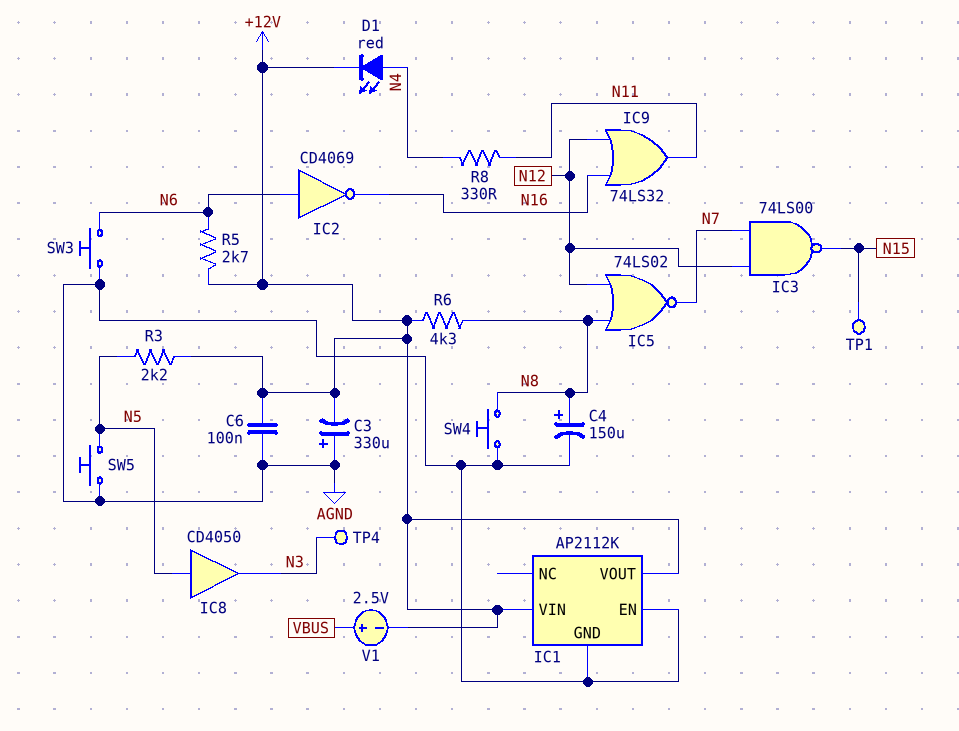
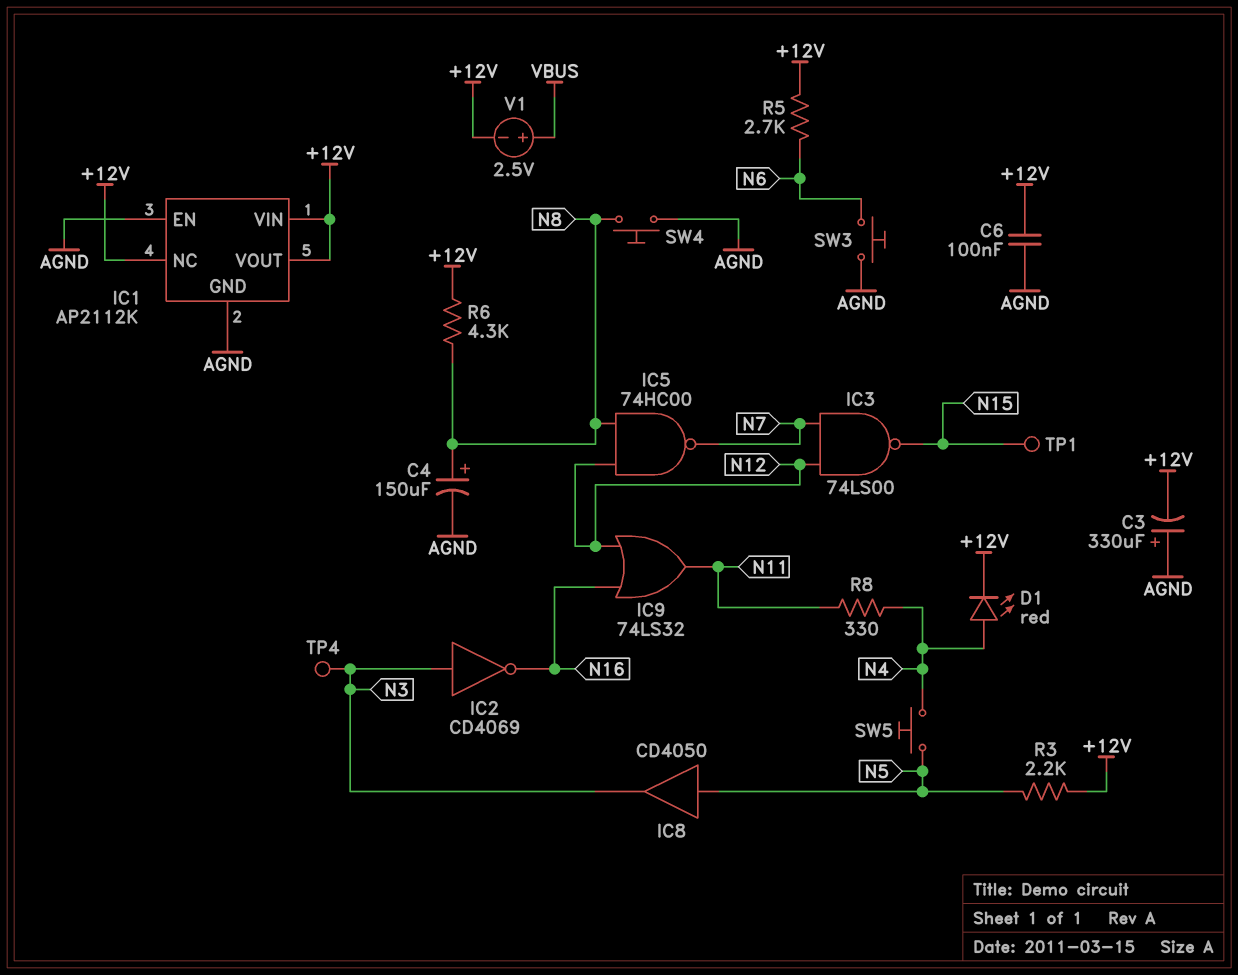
IC1 pin NC: none -> +12V
IC2: NOT CD4069 (in N6, out N16) -> NOT CD4069 (in N3, out N16)
IC5: NOR 74LS02 (in N8, in N12, out N7) -> NAND 74HC00 (in N8, in N12, out N7)
SW5: button (AGND, N5) -> button (N4, N5)

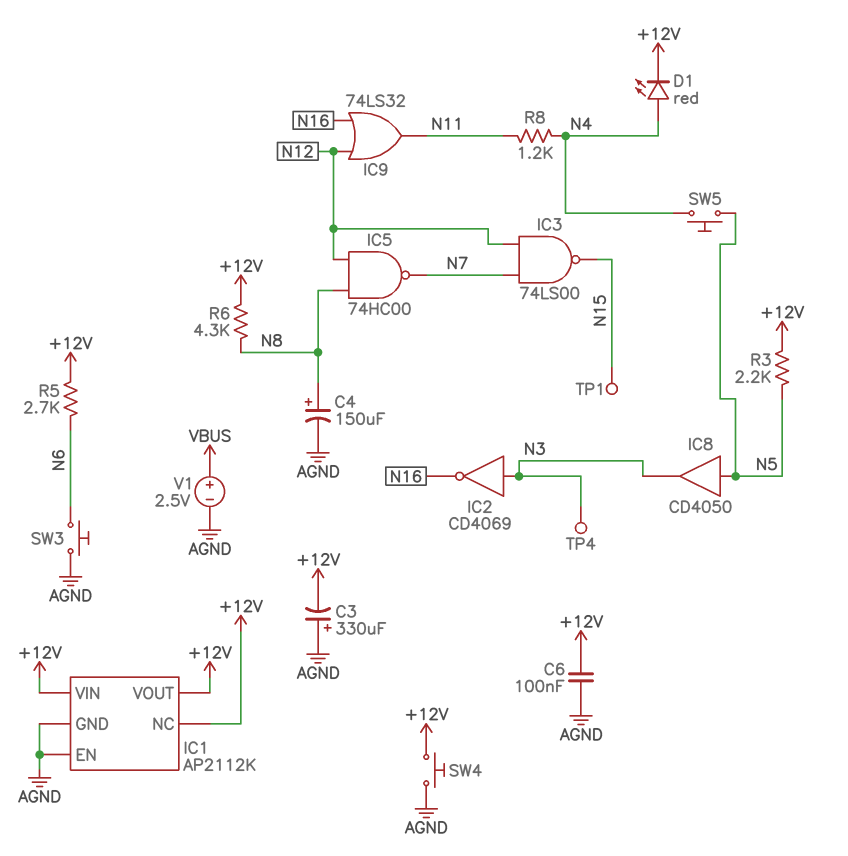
R8: 330 (N4, N11) -> 1.2k (N4, N11)
SW4: button (AGND, N8) -> button (+12V, AGND)
V1: 2.5V (plus VBUS, minus +12V) -> 2.5V (plus VBUS, minus AGND)

